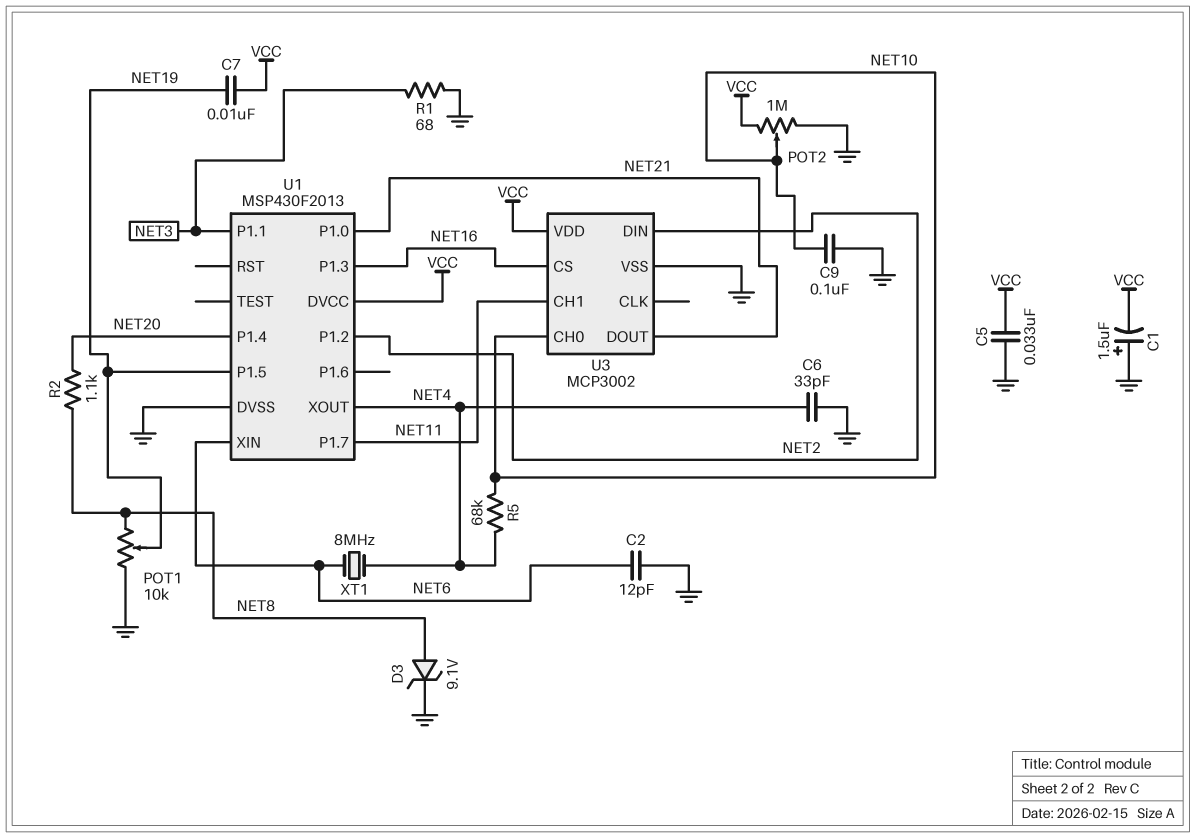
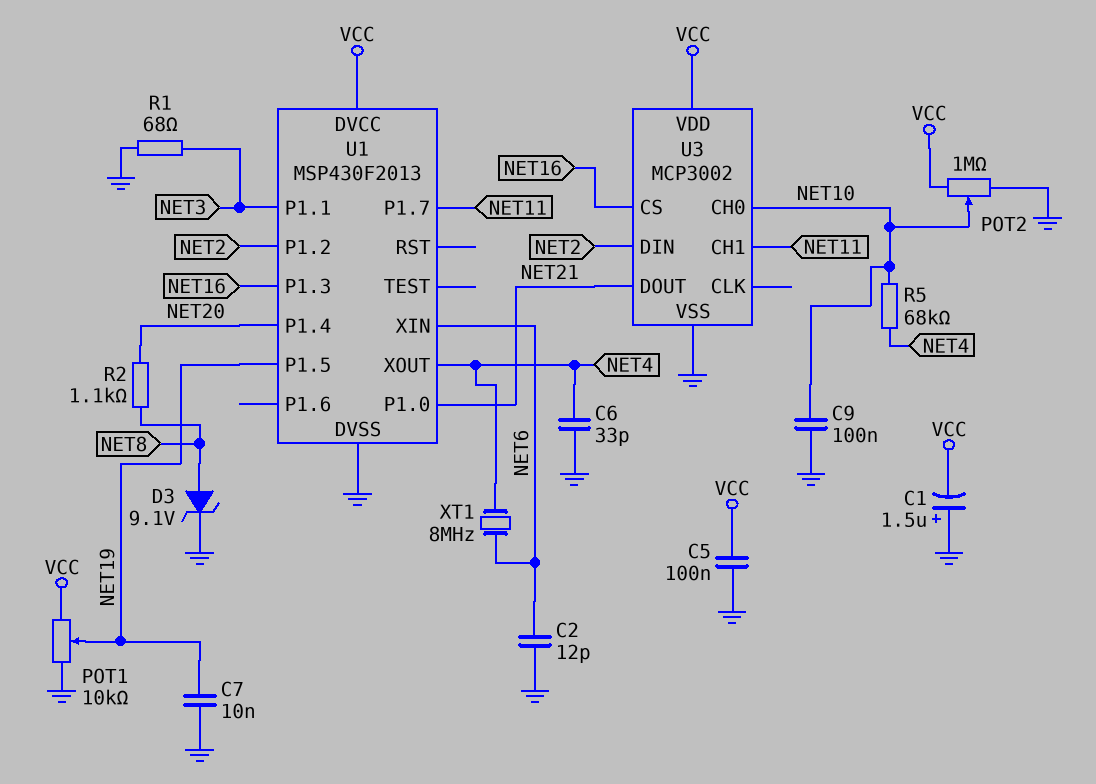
C5: 33nF (GND, VCC) -> 100nF (GND, VCC)
C7: 10nF (NET19, VCC) -> 10nF (GND, NET19)
POT1: 10k (GND, NET8, wiper NET19) -> 10k (GND, VCC, wiper NET19)

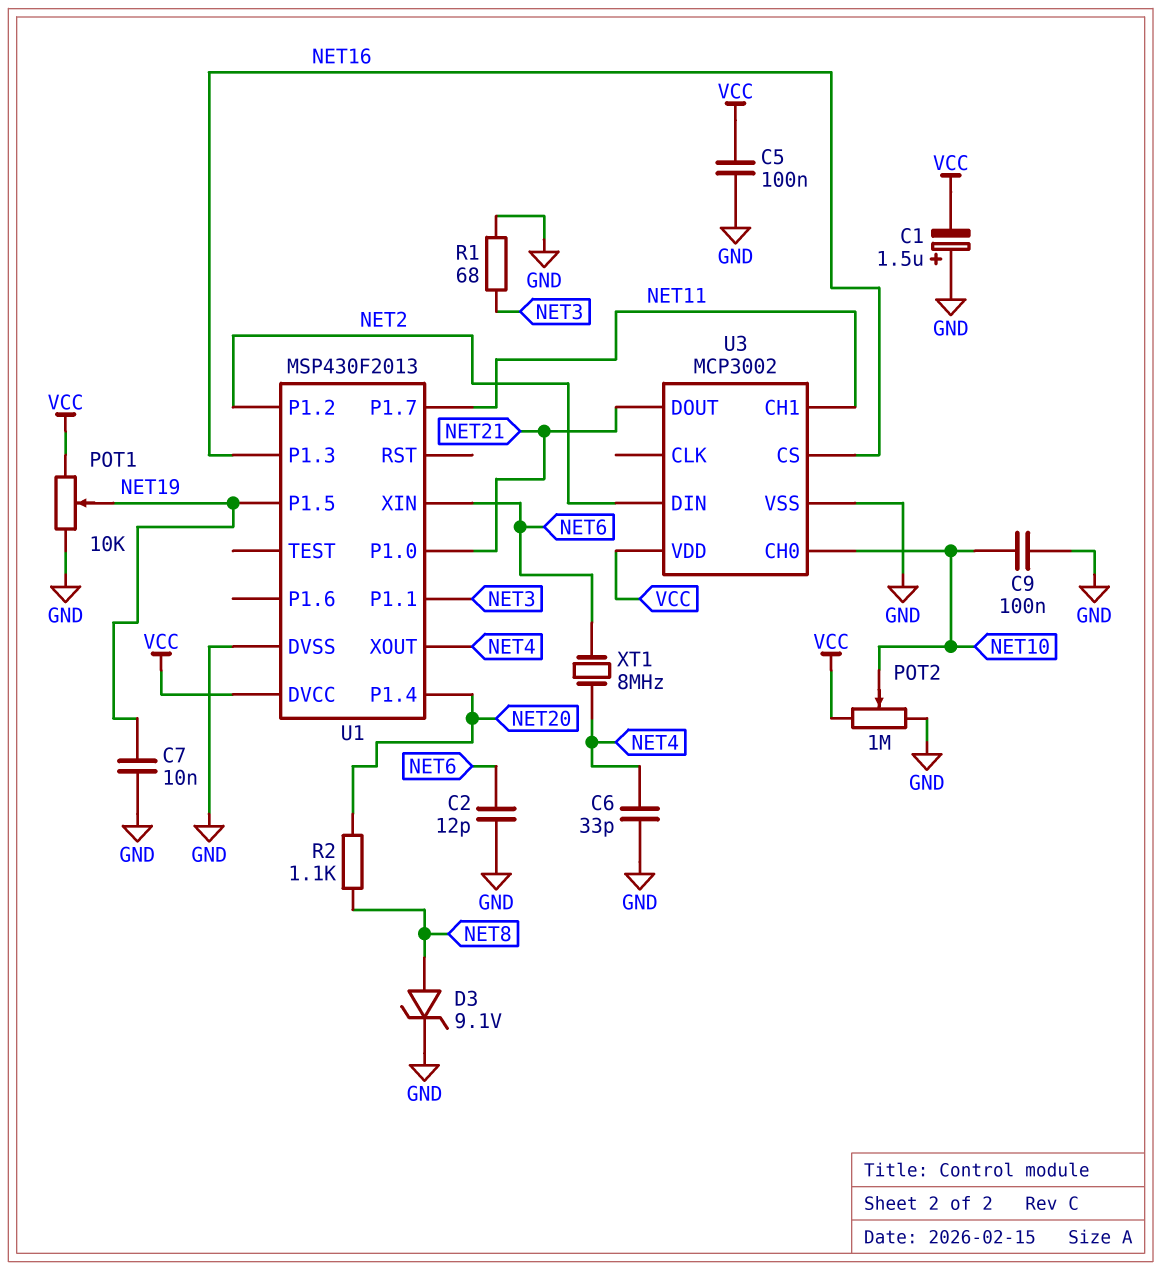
R5: 68k (NET4, NET10) -> none

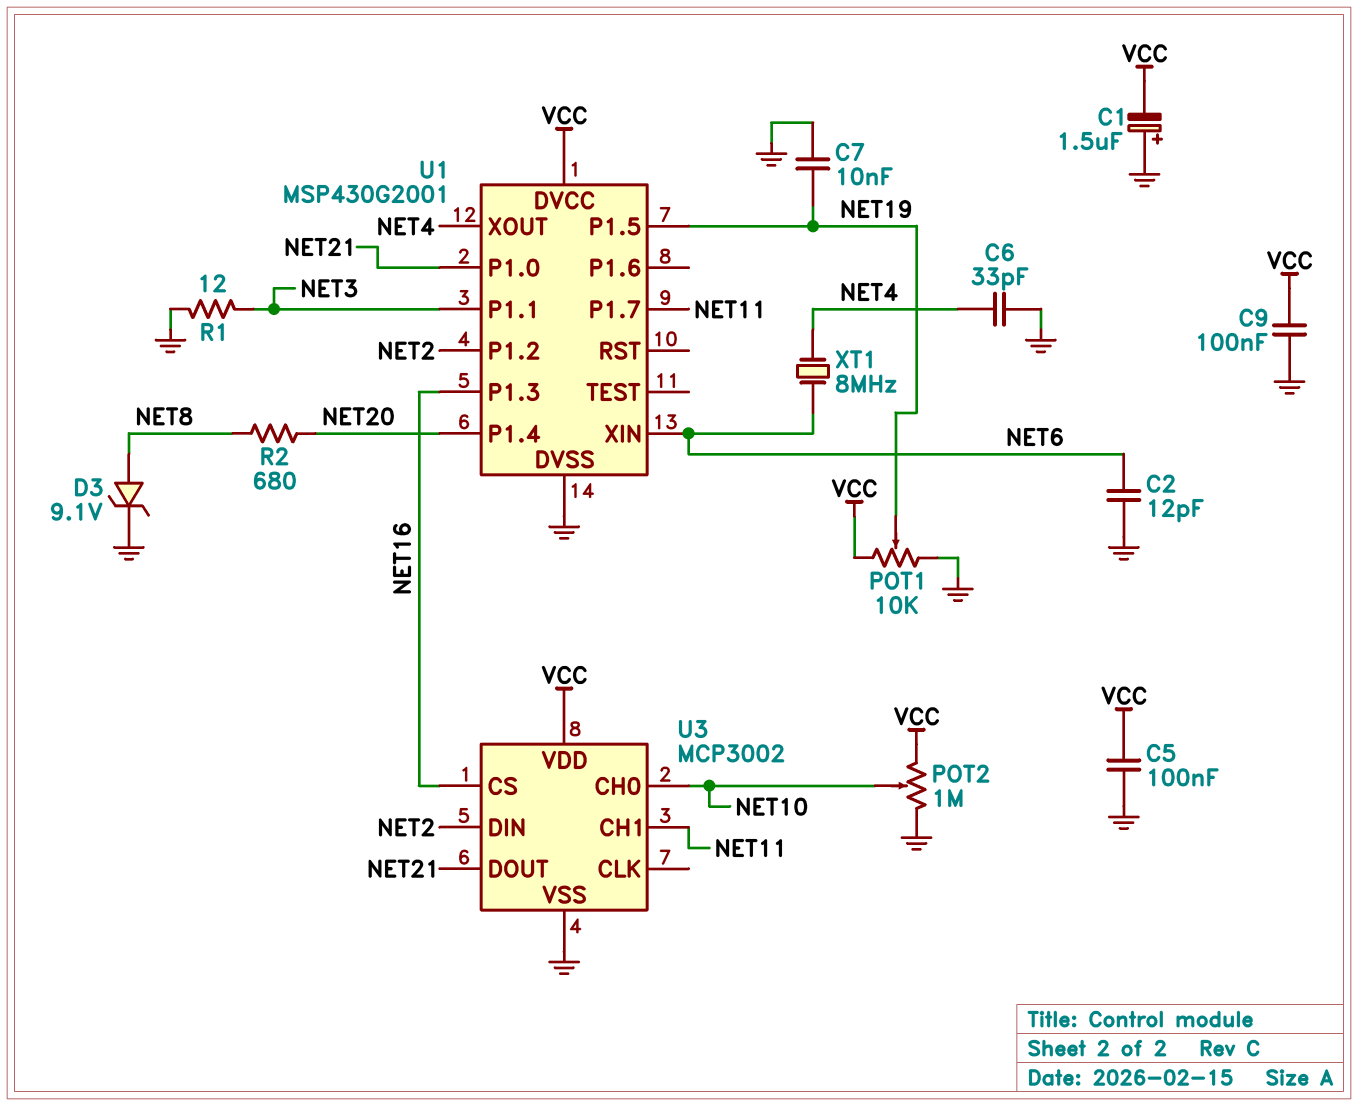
C9: 100nF (GND, NET10) -> 100nF (GND, VCC)
R1: 68 (GND, NET3) -> 12 (GND, NET3)
R2: 1.1k (NET8, NET20) -> 680 (NET8, NET20)
U1: MSP430F2013 -> MSP430G2001

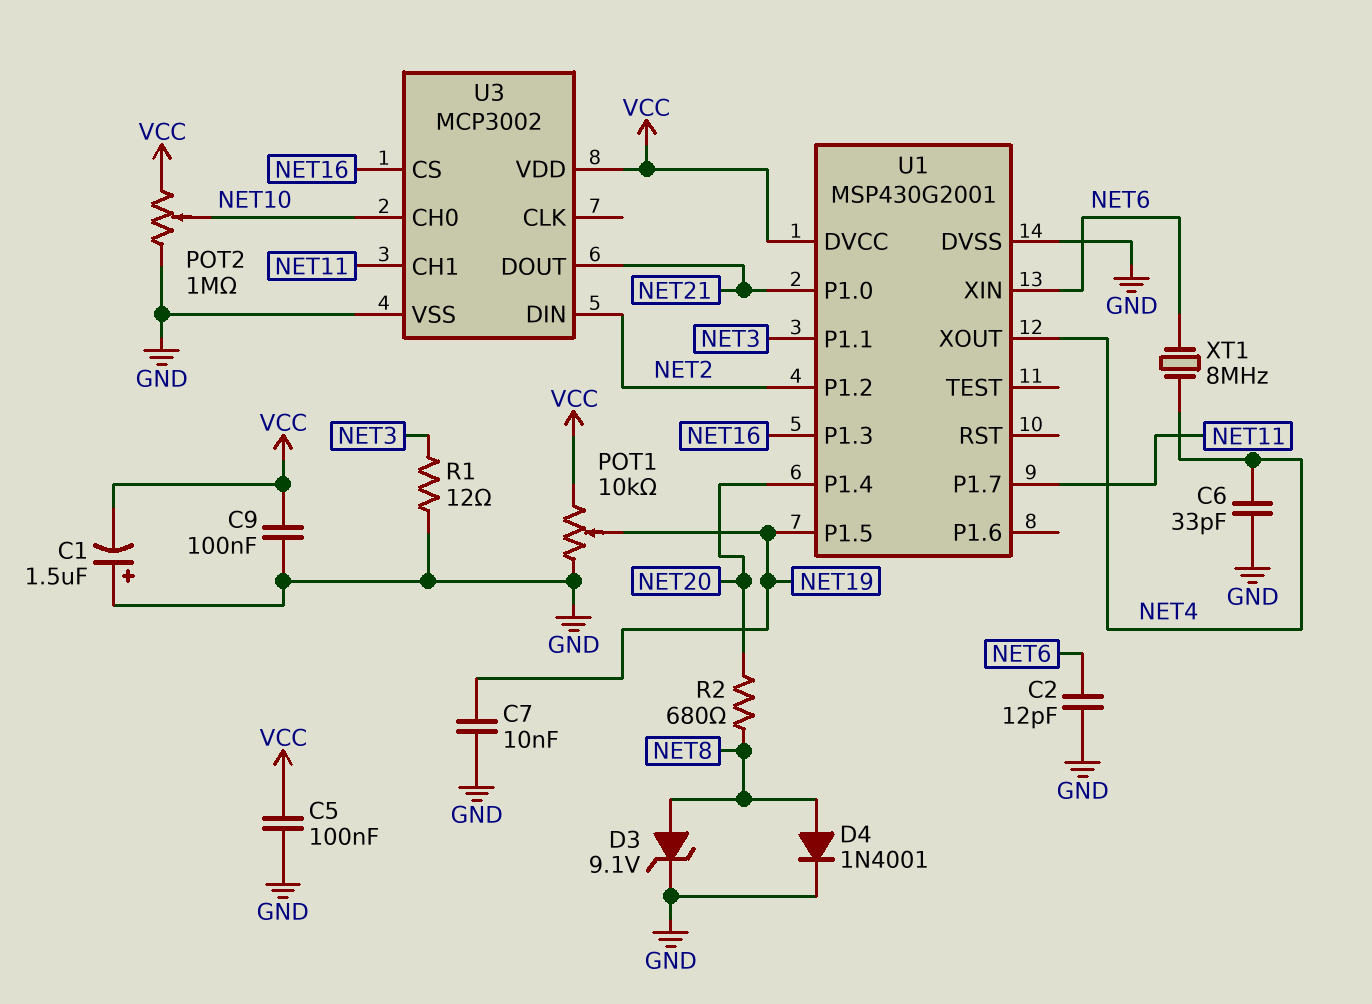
D4: none -> diode 1N4001 (A NET8, K GND)

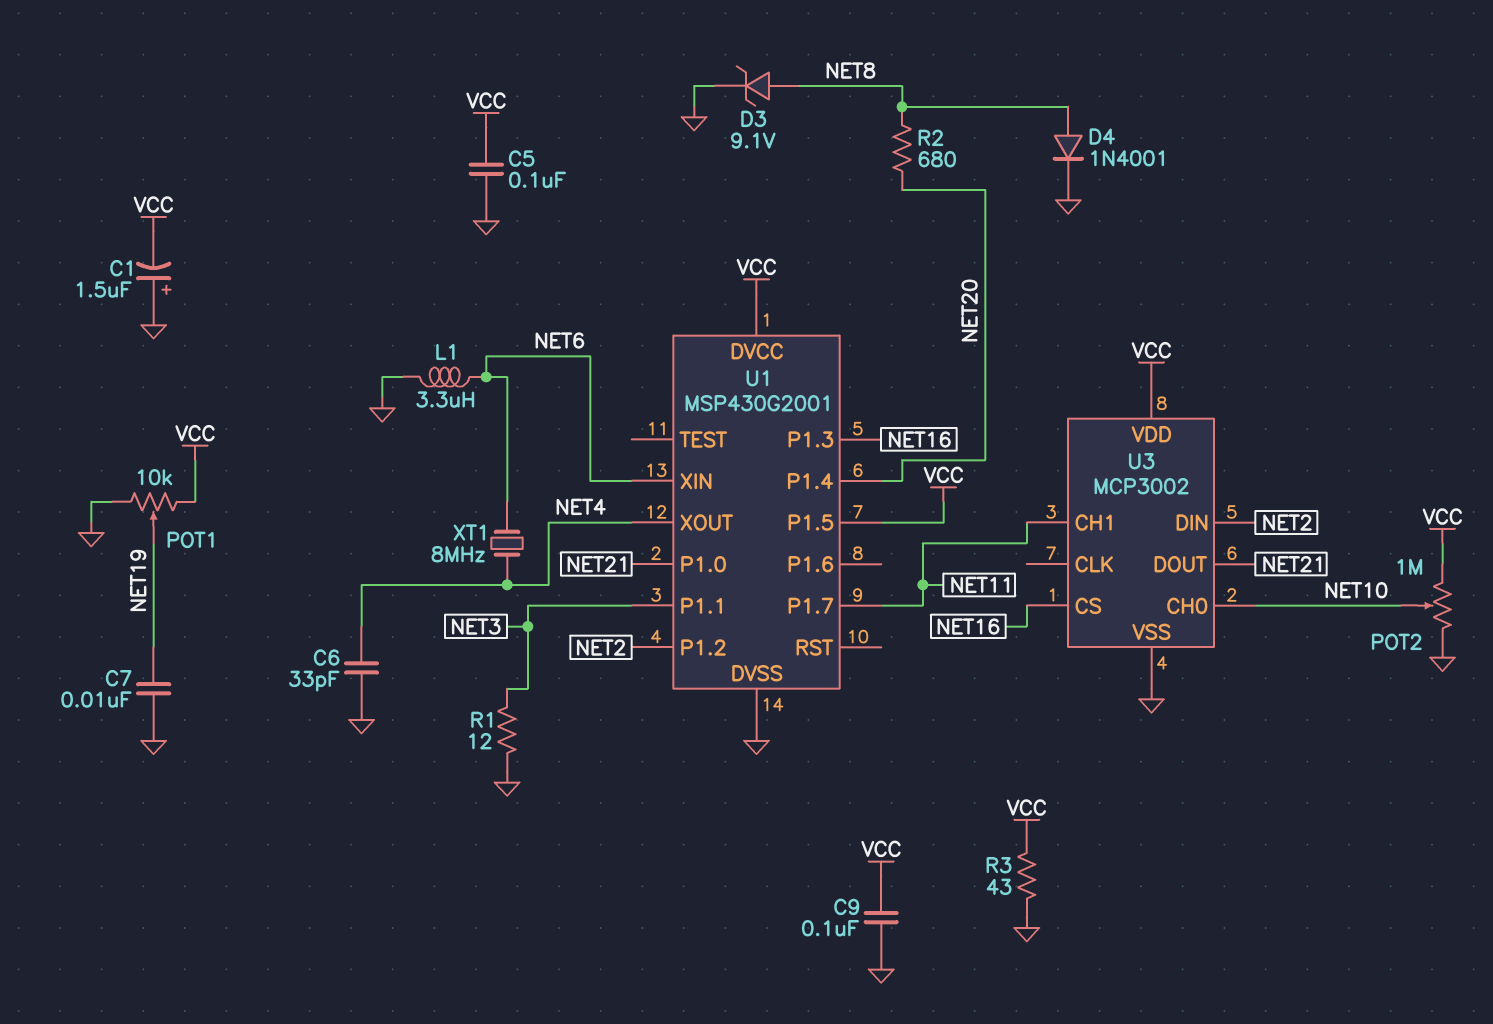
C2: 12pF (GND, NET6) -> none
L1: none -> 3.3uH (GND, NET6)
R3: none -> 43 (GND, VCC)
U1 pin P1.5: NET19 -> VCC

